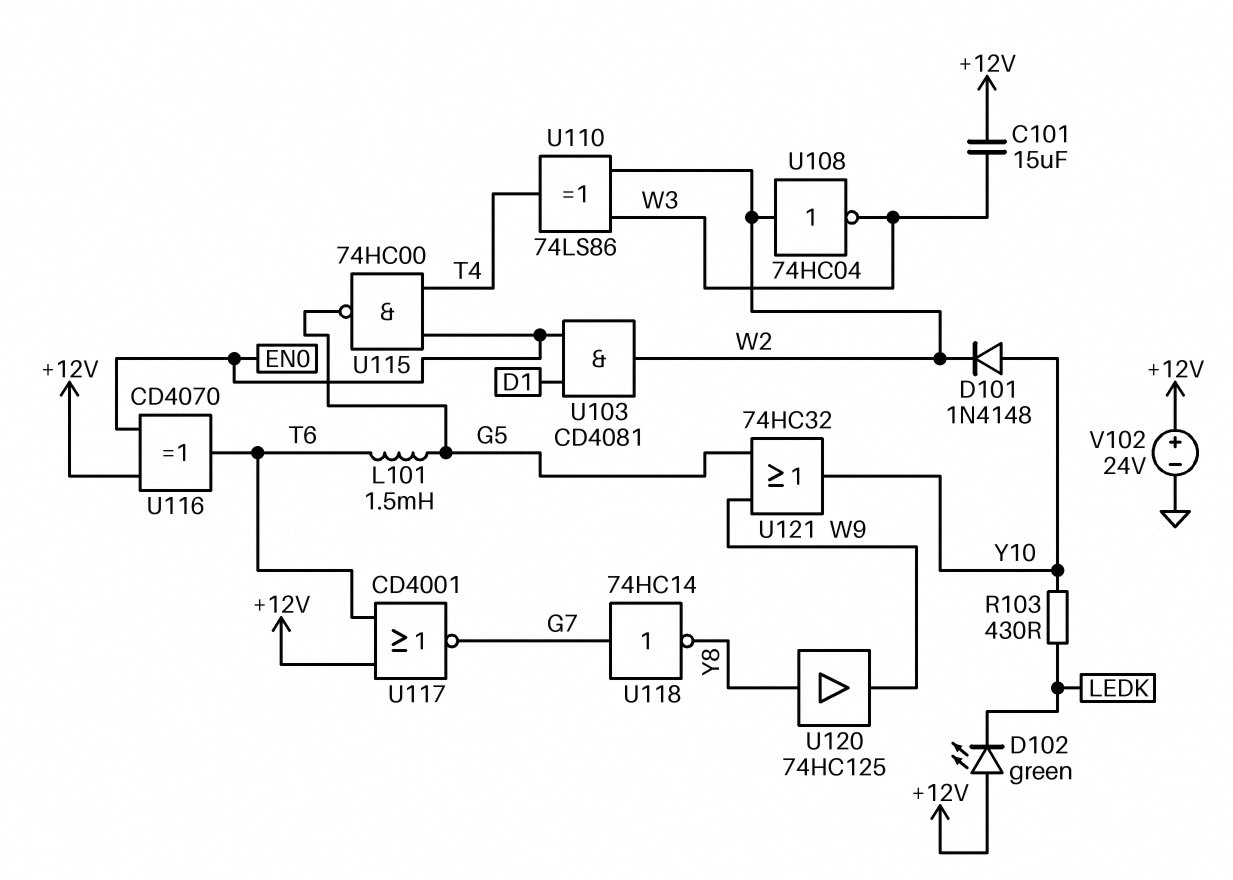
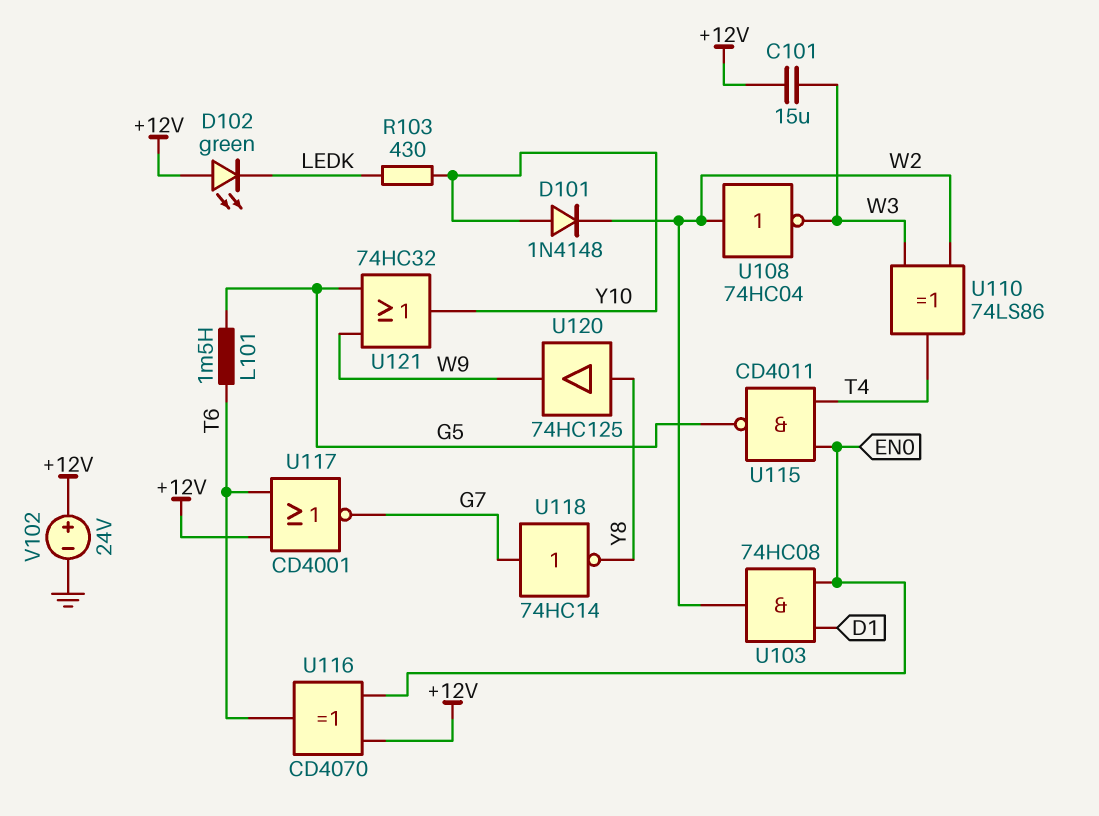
U103: AND CD4081 (in D1, in EN0, out W2) -> AND 74HC08 (in D1, in EN0, out W2)
U115: NAND 74HC00 (in EN0, in T4, out G5) -> NAND CD4011 (in EN0, in T4, out G5)

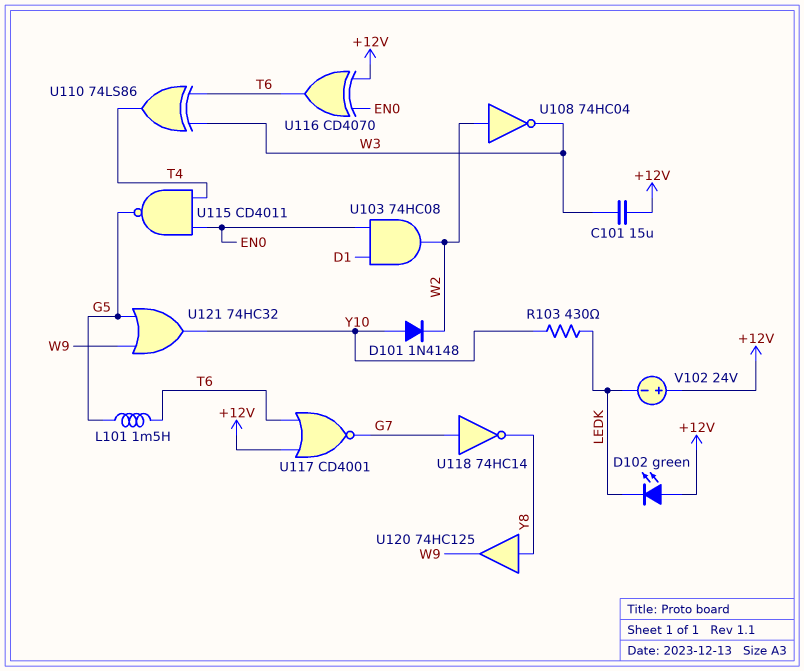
U110: XOR 74LS86 (in W2, in W3, out T4) -> XOR 74LS86 (in T6, in W3, out T4)
V102: 24V (plus +12V, minus GND) -> 24V (plus +12V, minus LEDK)

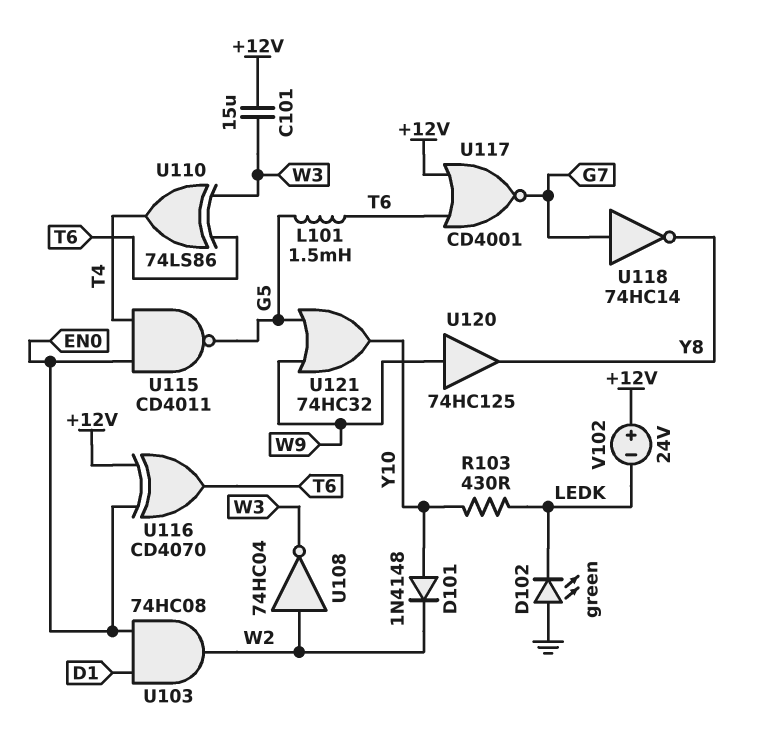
D102: LED green (A +12V, K LEDK) -> LED green (A GND, K LEDK)
U120: buffer 74HC125 (in Y8, out W9) -> buffer 74HC125 (in W9, out Y8)

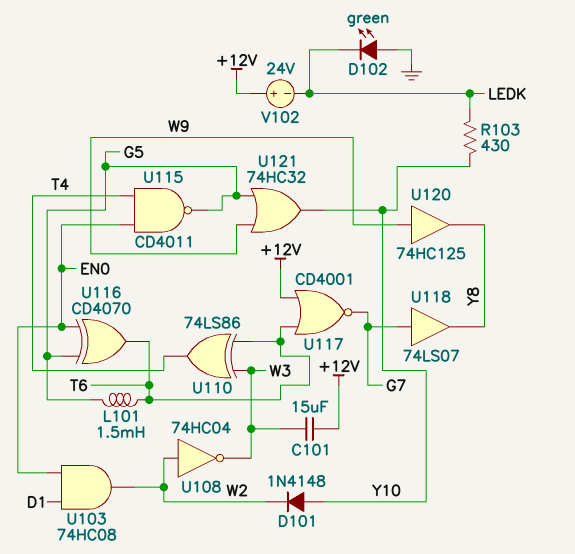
U116: XOR CD4070 (in +12V, in EN0, out T6) -> XOR CD4070 (in EN0, in G5, out T6)
U118: NOT 74HC14 (in G7, out Y8) -> buffer 74LS07 (in G7, out Y8)

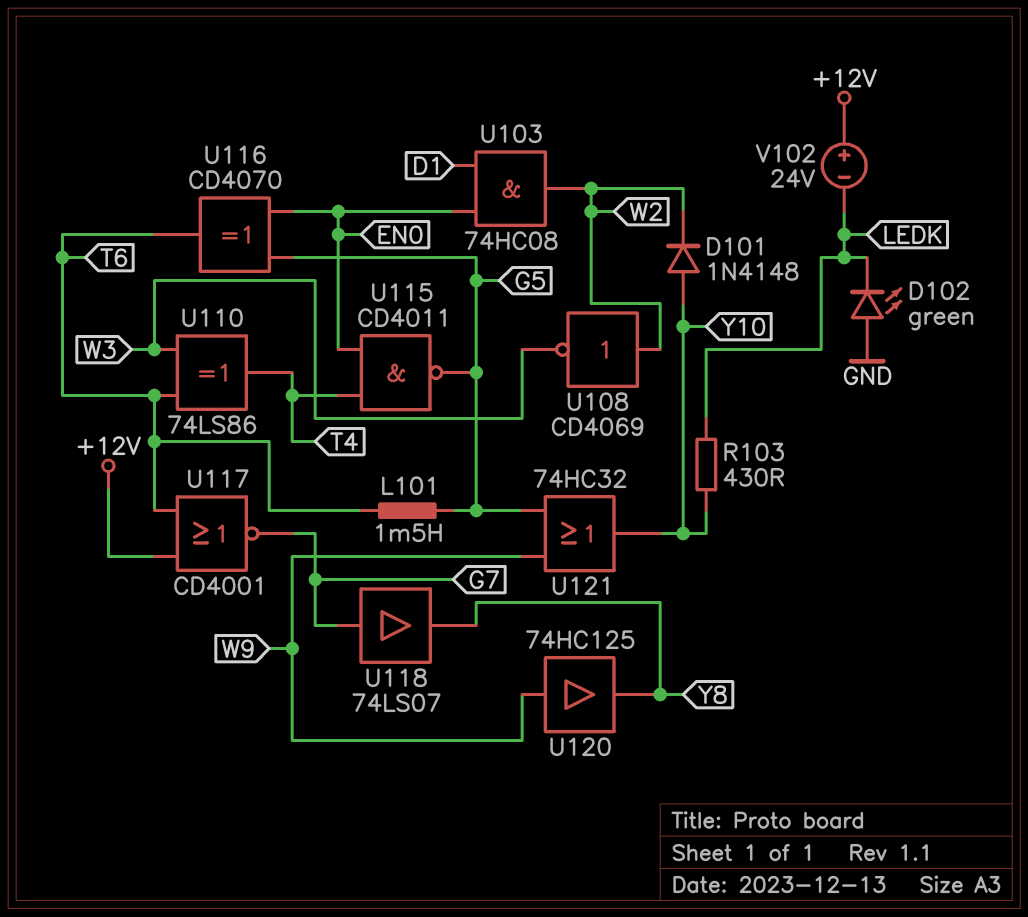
C101: 15uF (+12V, W3) -> none
U108: NOT 74HC04 (in W2, out W3) -> NOT CD4069 (in W2, out W3)

